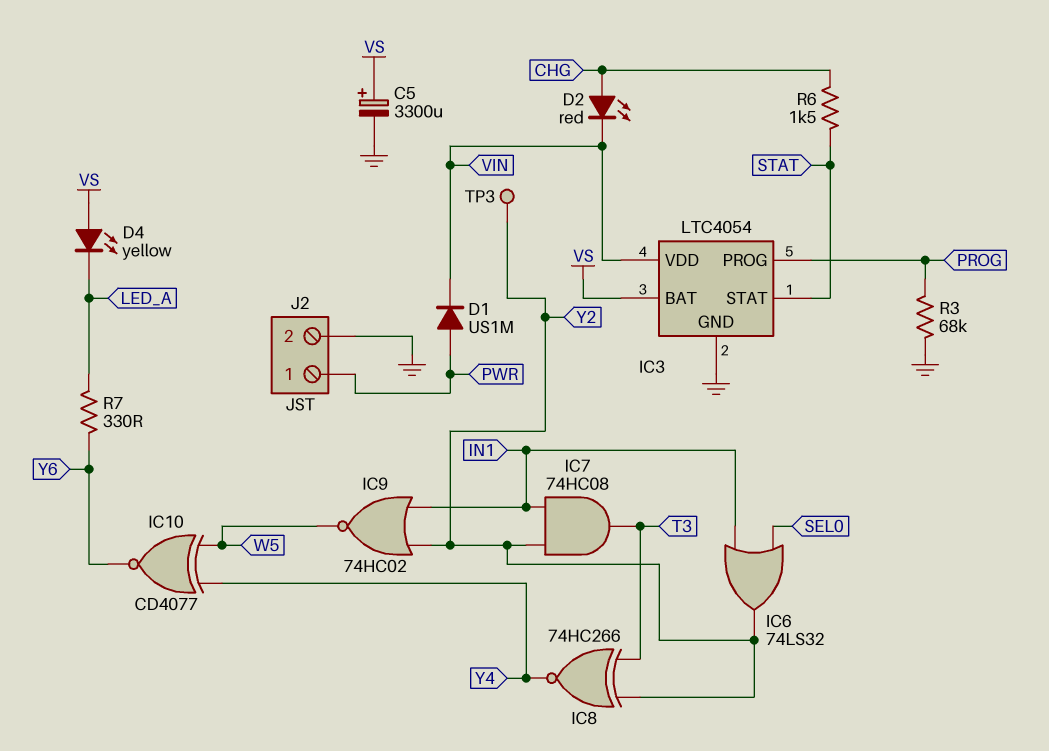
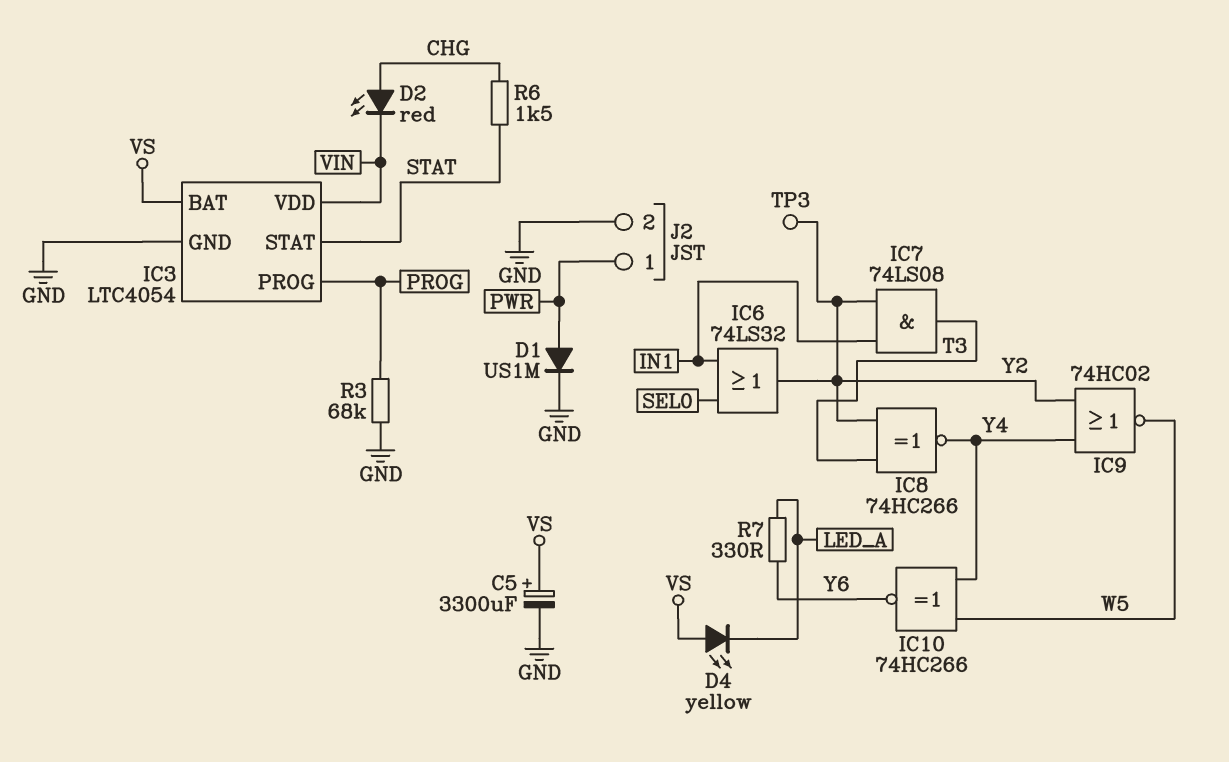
D1: diode US1M (A PWR, K VIN) -> diode US1M (A PWR, K GND)
IC7: AND 74HC08 (in IN1, in Y2, out T3) -> AND 74LS08 (in IN1, in Y2, out T3)
IC9: NOR 74HC02 (in IN1, in Y2, out W5) -> NOR 74HC02 (in Y2, in Y4, out W5)
IC10: XNOR CD4077 (in W5, in Y4, out Y6) -> XNOR 74HC266 (in W5, in Y4, out Y6)

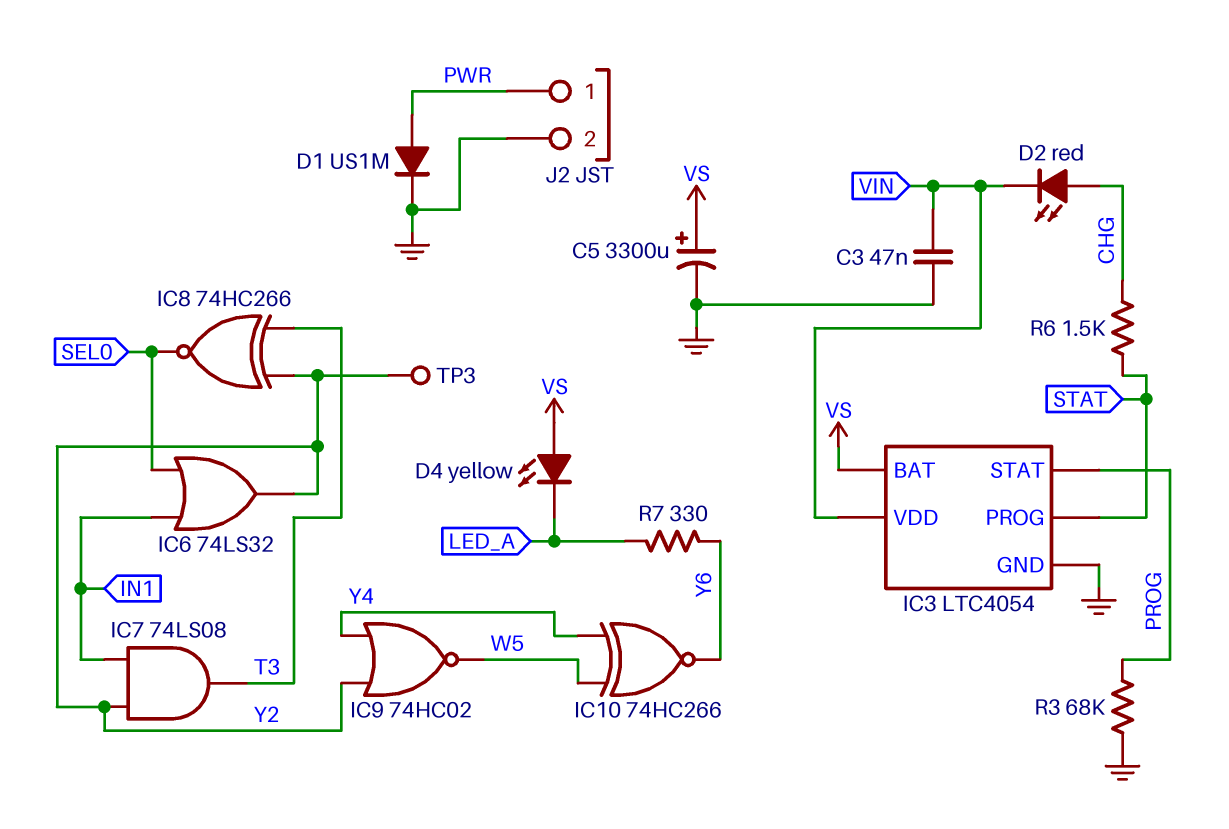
C3: none -> 47nF (GND, VIN)
IC3 pin PROG: PROG -> STAT
IC3 pin STAT: STAT -> PROG
IC8: XNOR 74HC266 (in T3, in Y2, out Y4) -> XNOR 74HC266 (in T3, in Y2, out SEL0)

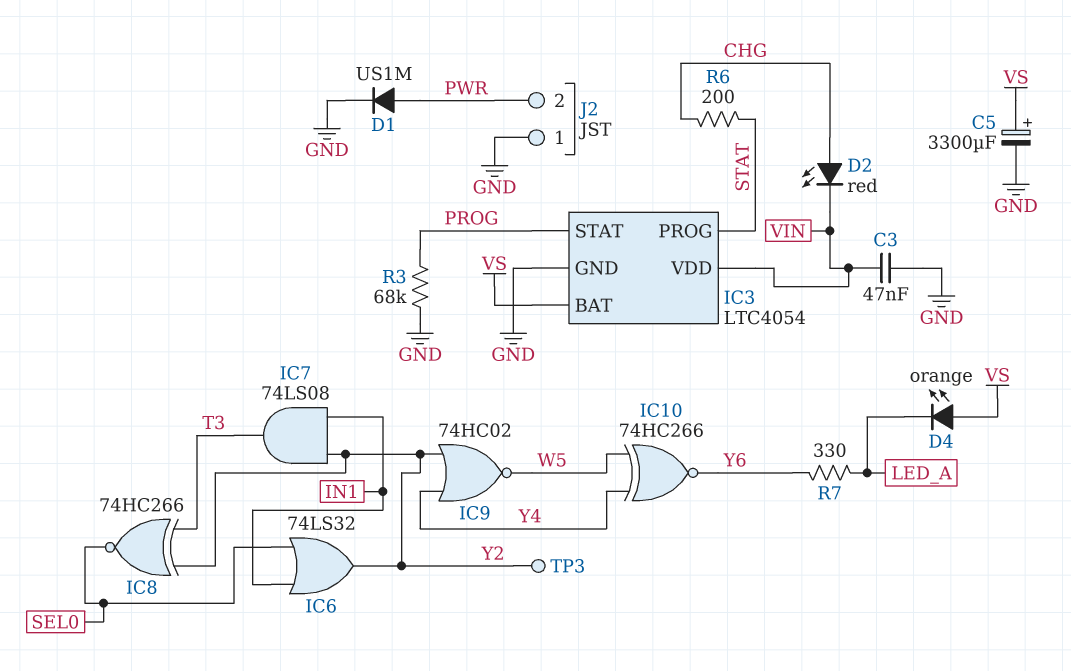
D4: LED yellow (A VS, K LED_A) -> LED orange (A VS, K LED_A)
J2 pin 1: PWR -> GND
J2 pin 2: GND -> PWR
R6: 1.5k (CHG, STAT) -> 200 (CHG, STAT)

